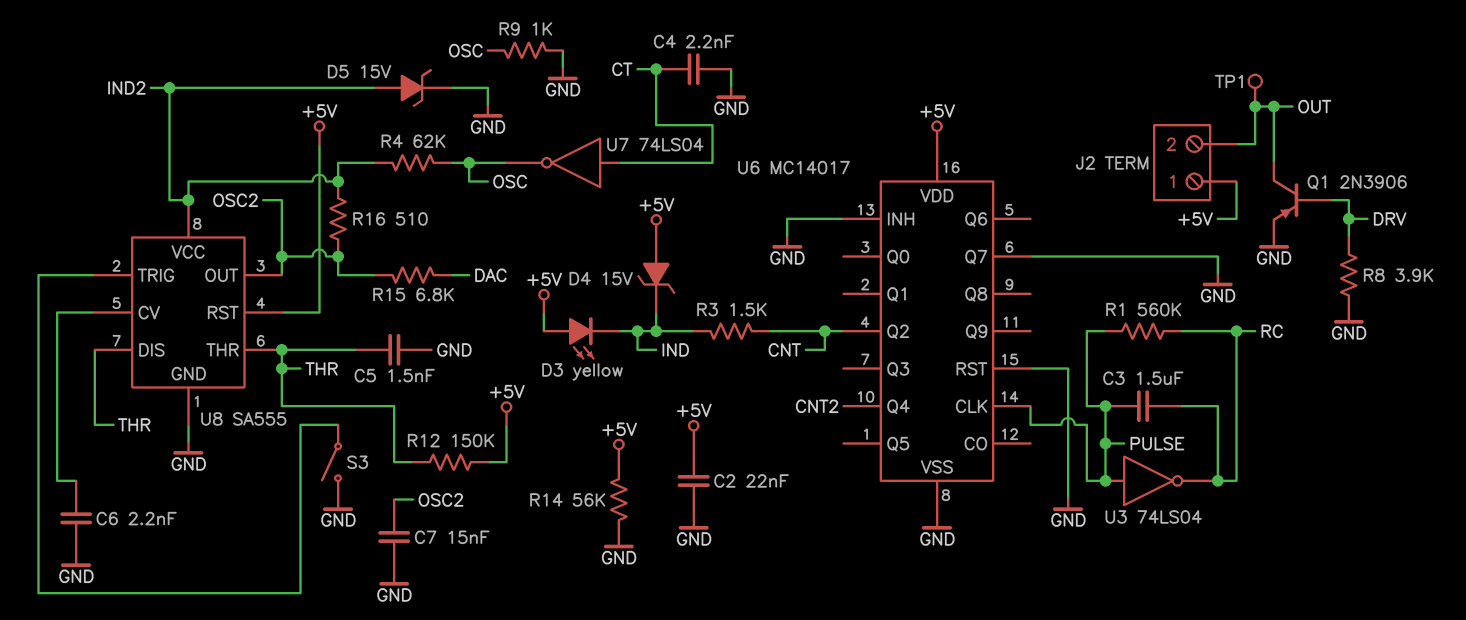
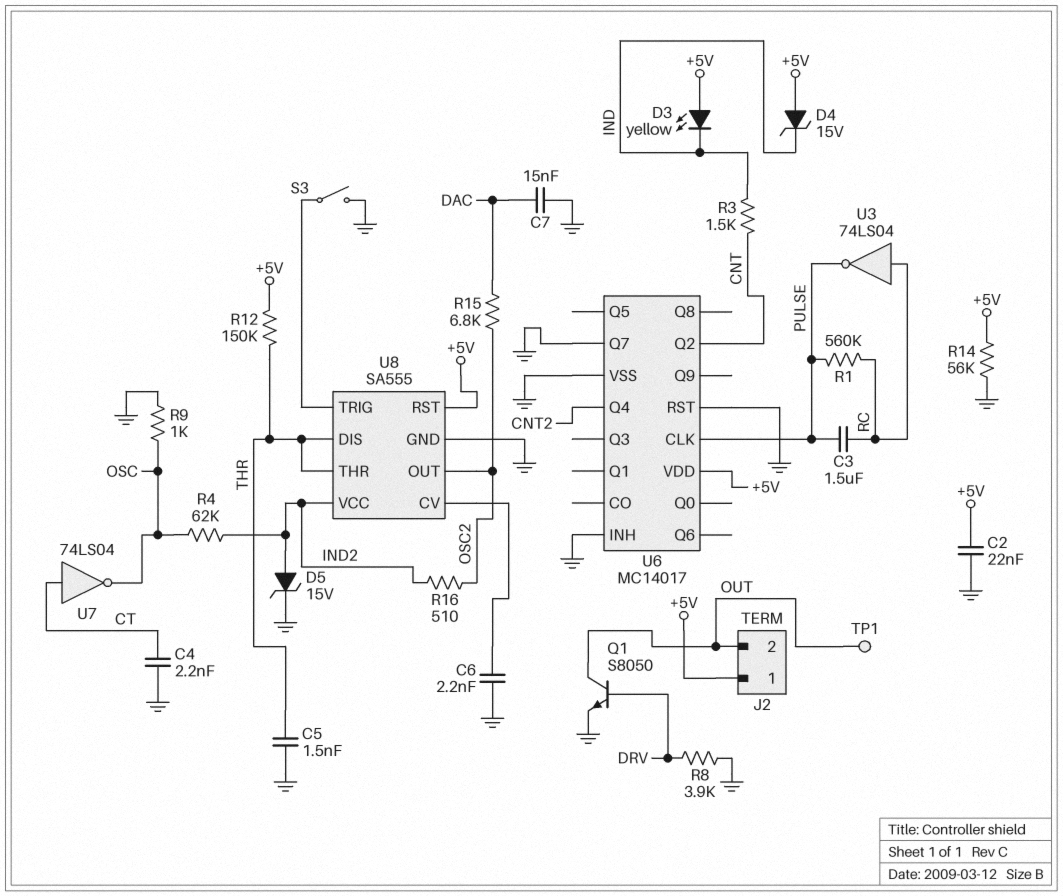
C7: 15nF (GND, OSC2) -> 15nF (DAC, GND)
Q1: PNP 2N3906 (B DRV, C OUT, E GND) -> NPN S8050 (B DRV, C OUT, E GND)
U3: NOT 74LS04 (in PULSE, out RC) -> NOT 74LS04 (in RC, out PULSE)

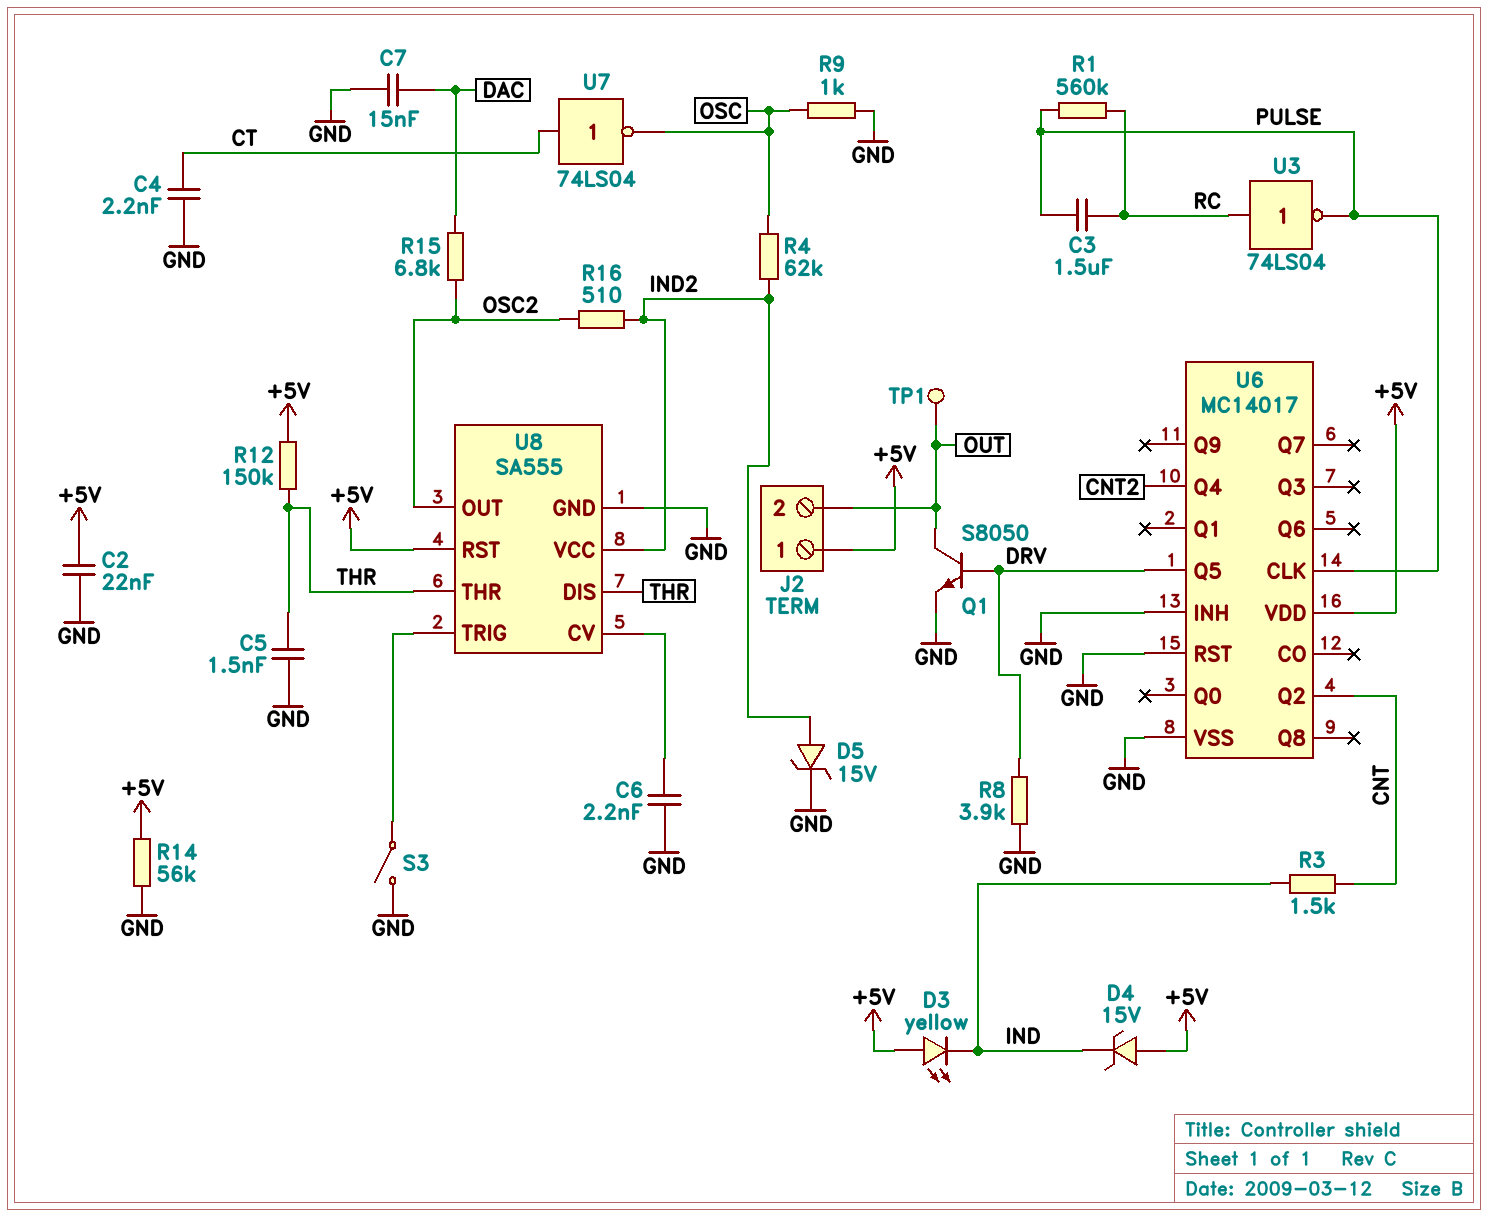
U6 pin Q5: none -> DRV
U6 pin Q7: GND -> none

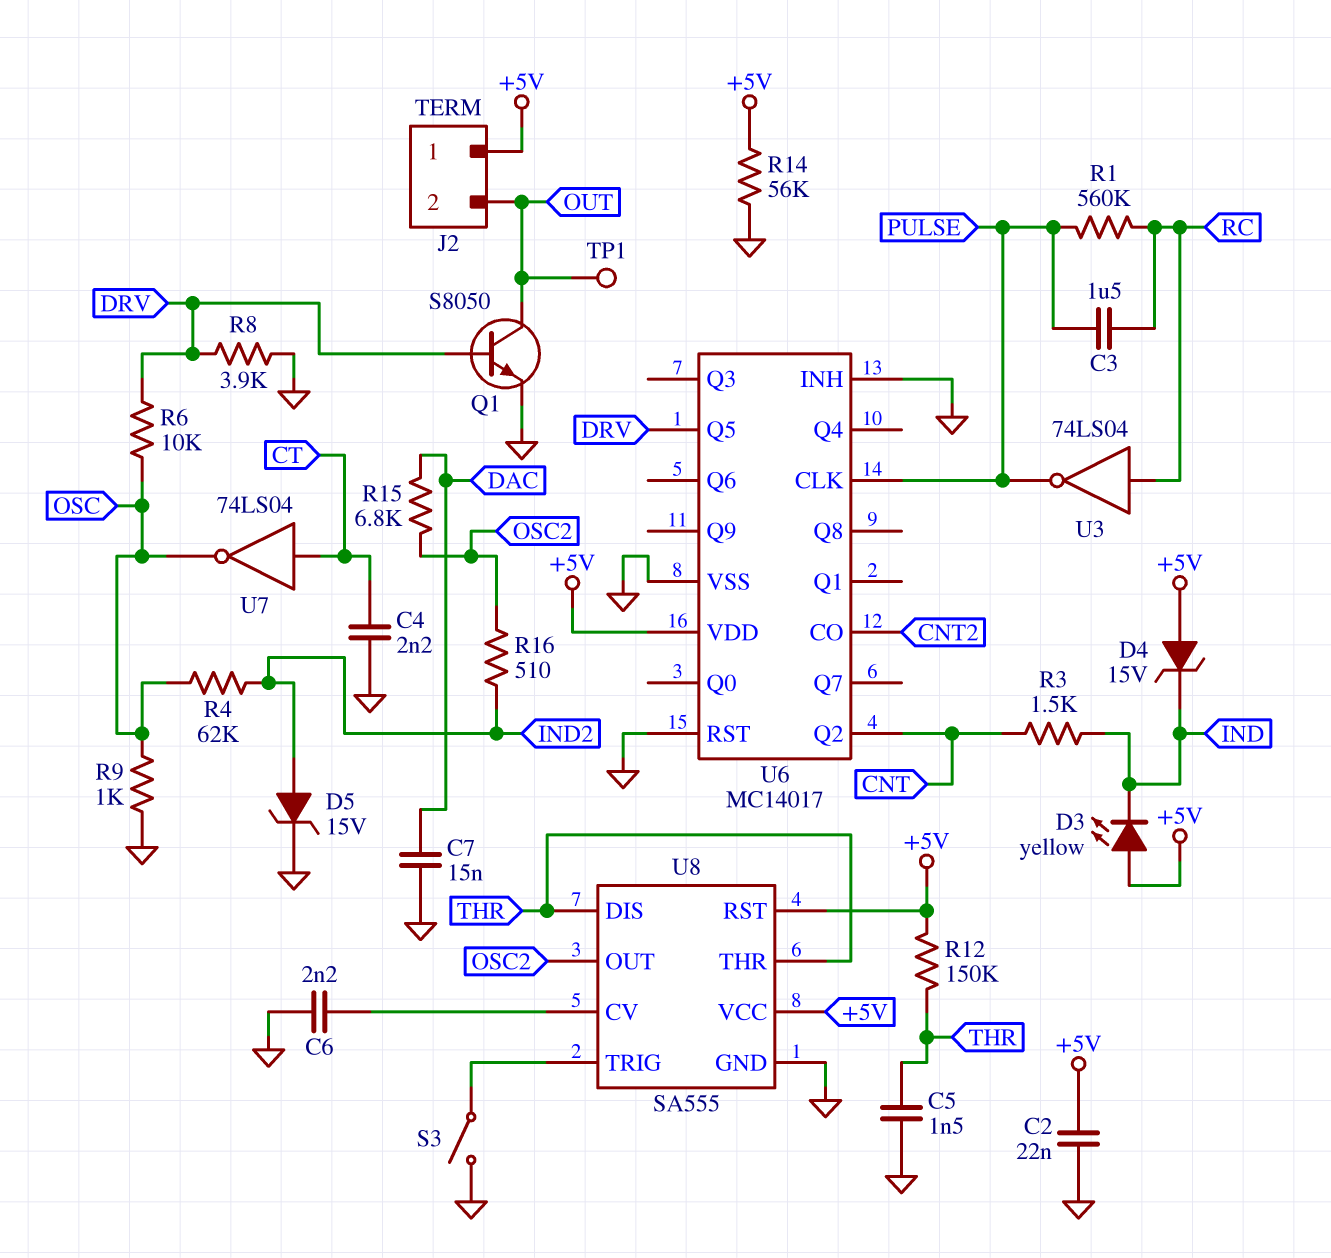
R6: none -> 10k (DRV, OSC)
U6 pin CO: none -> CNT2
U6 pin Q4: CNT2 -> none
U8 pin VCC: IND2 -> +5V

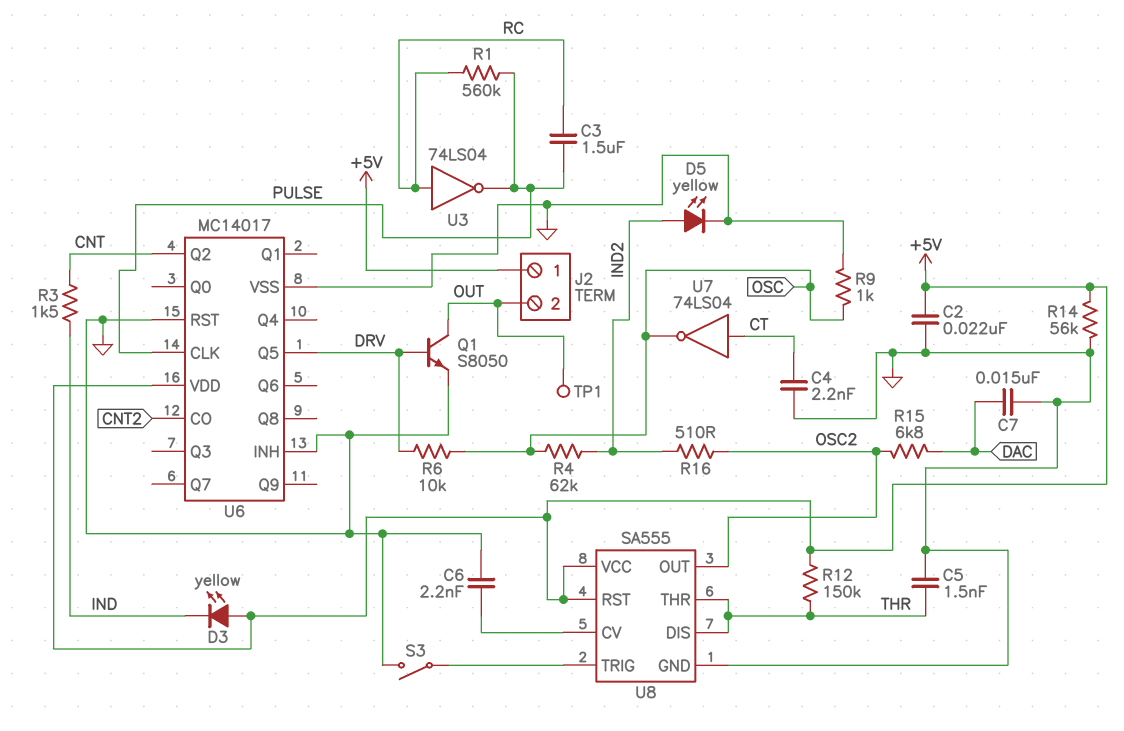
D4: zener 15V (A +5V, K IND) -> none
D5: zener 15V (A IND2, K GND) -> LED yellow (A IND2, K GND)
R8: 3.9k (DRV, GND) -> none

